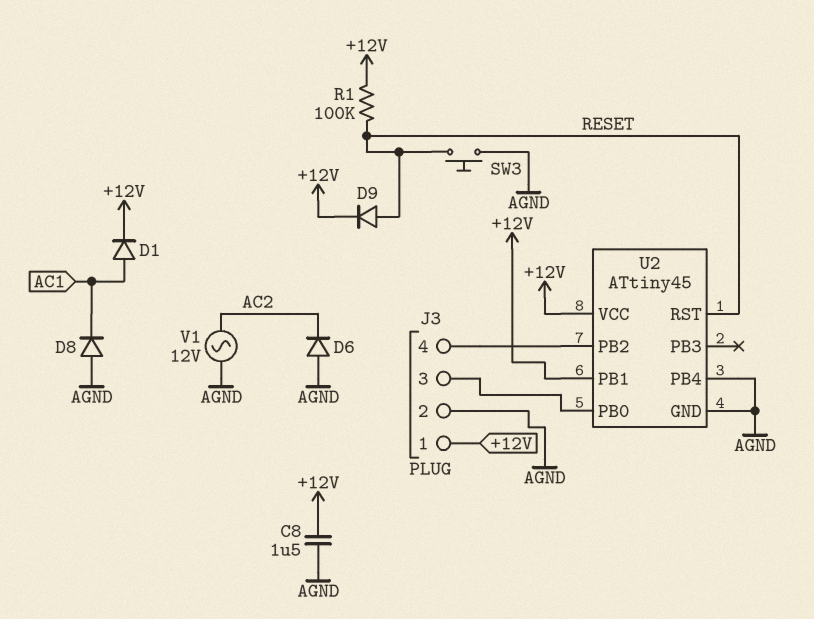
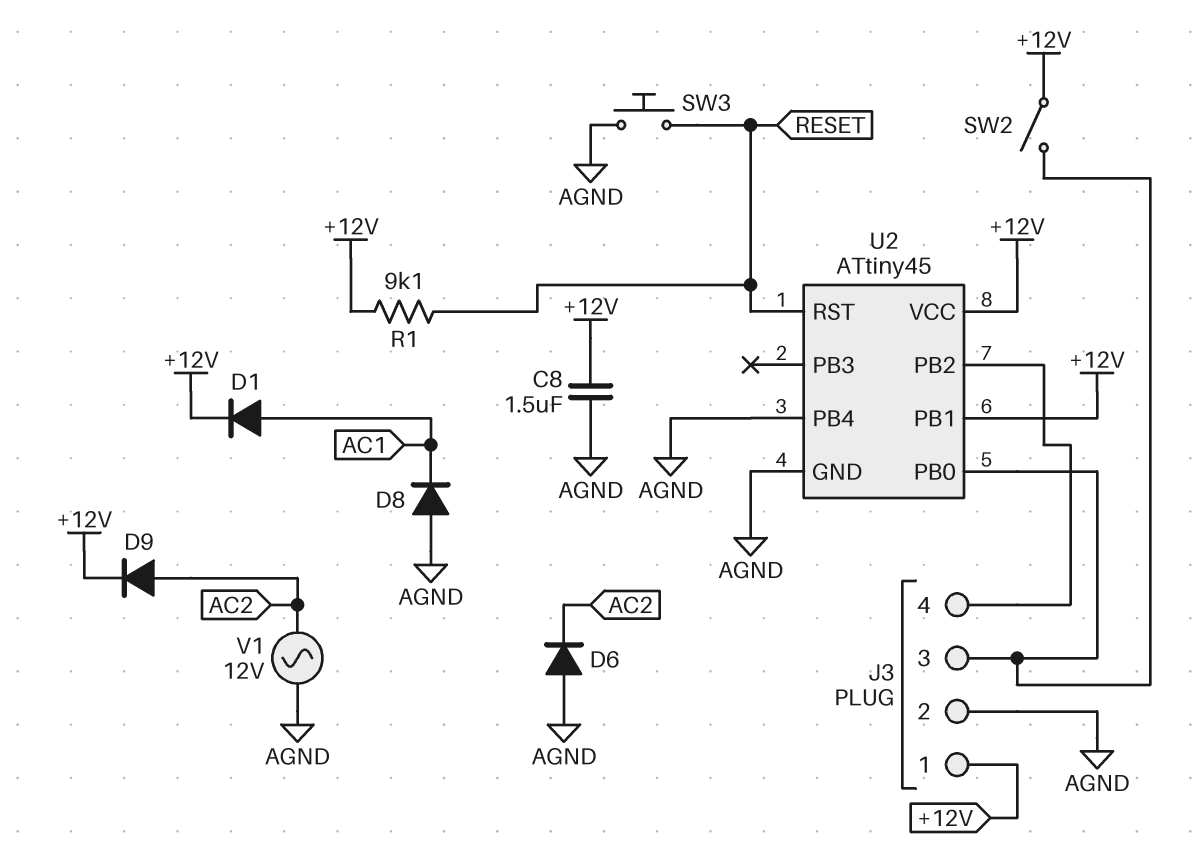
D9: diode (A RESET, K +12V) -> diode (A AC2, K +12V)
R1: 100k (+12V, RESET) -> 9.1k (+12V, RESET)
SW2: none -> switch (+12V, J3/3)

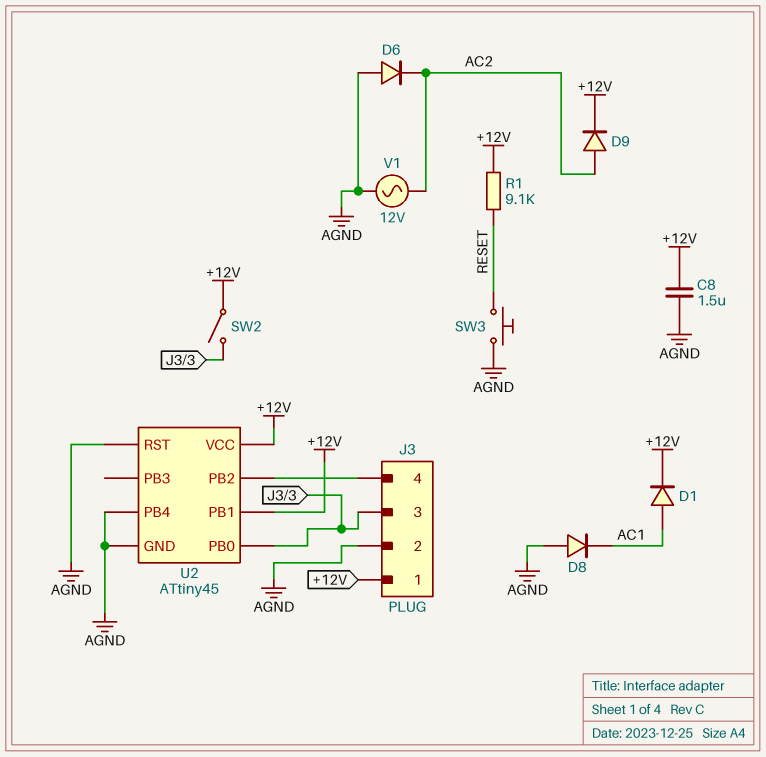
U2 pin RST: RESET -> AGND

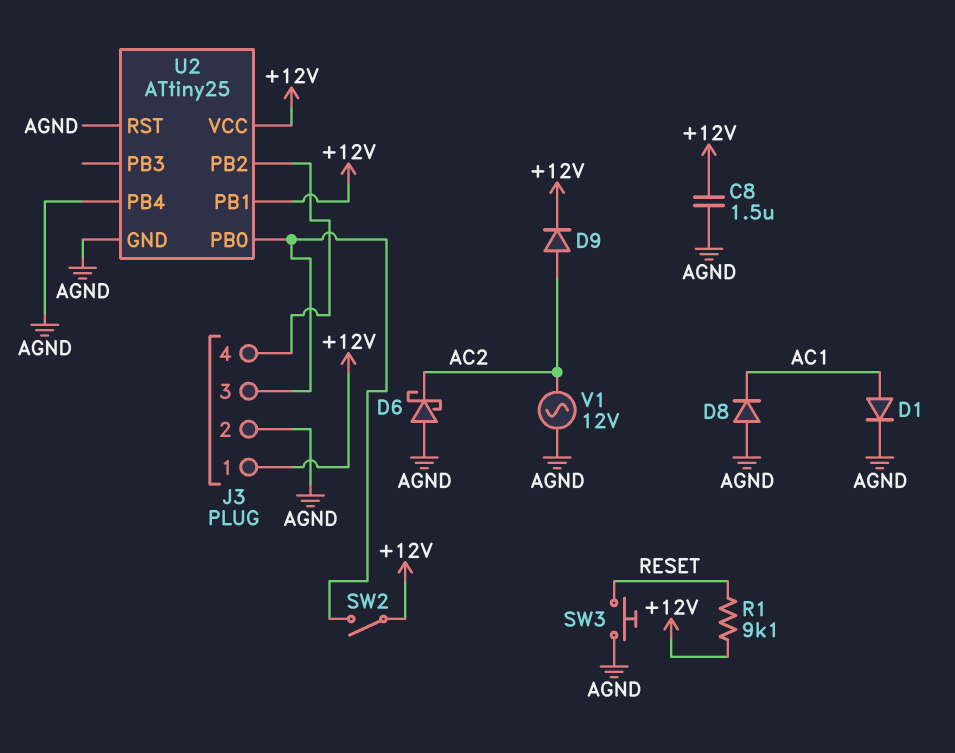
D1: diode (A AC1, K +12V) -> diode (A AC1, K AGND)
D6: diode (A AGND, K AC2) -> schottky (A AGND, K AC2)
U2: ATtiny45 -> ATtiny25

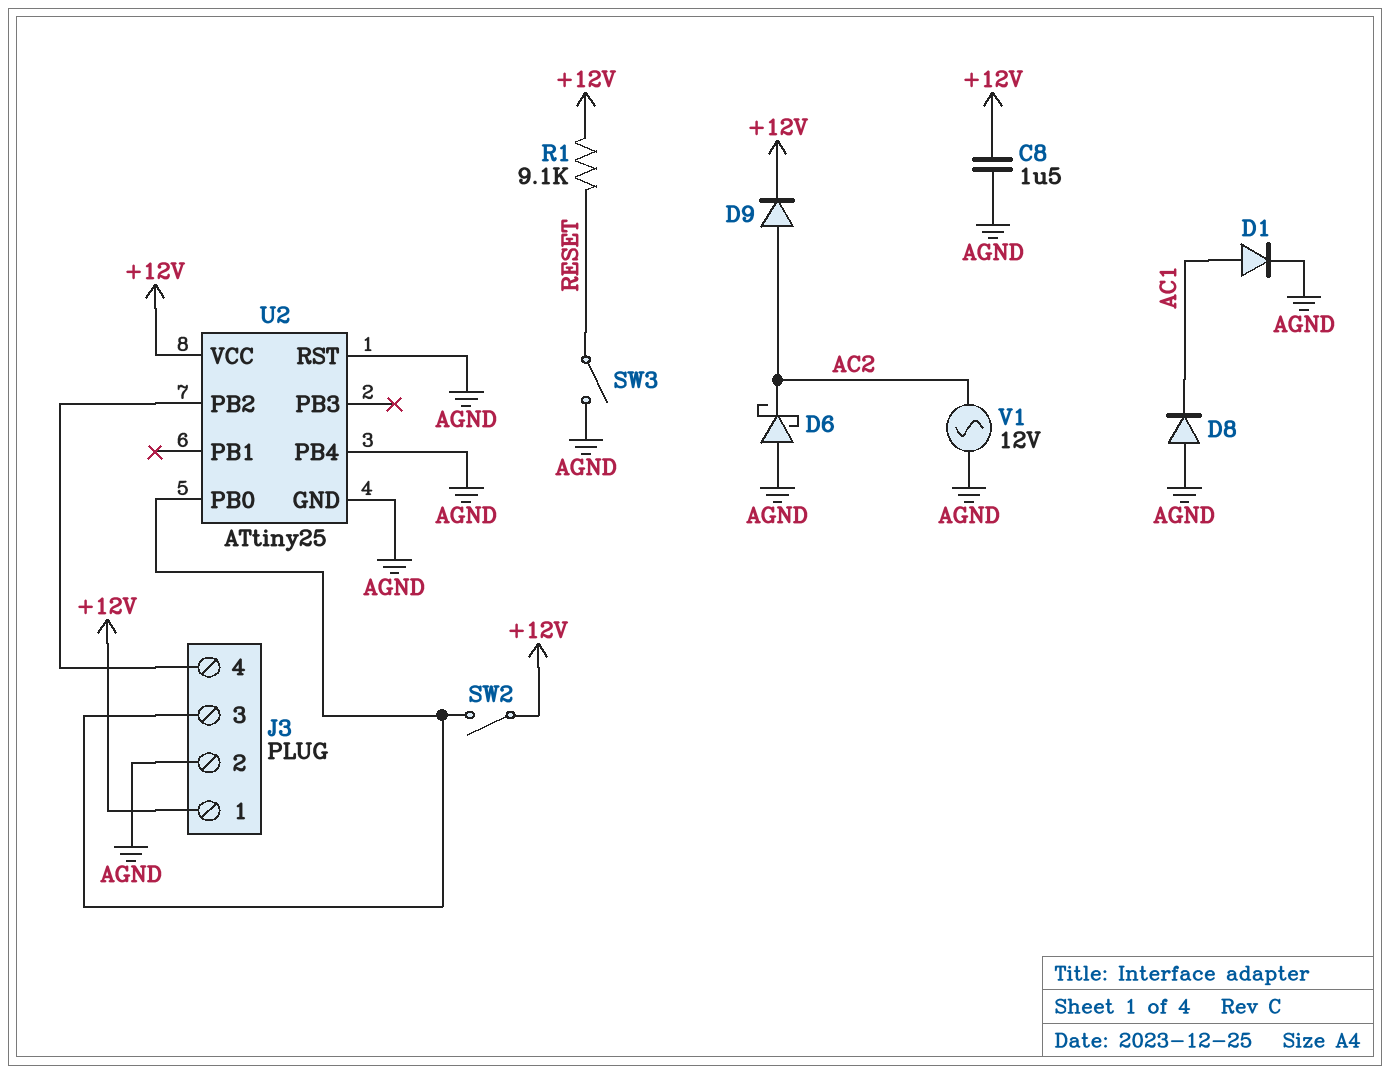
SW3: button (AGND, RESET) -> switch (AGND, RESET)
U2 pin PB1: +12V -> none

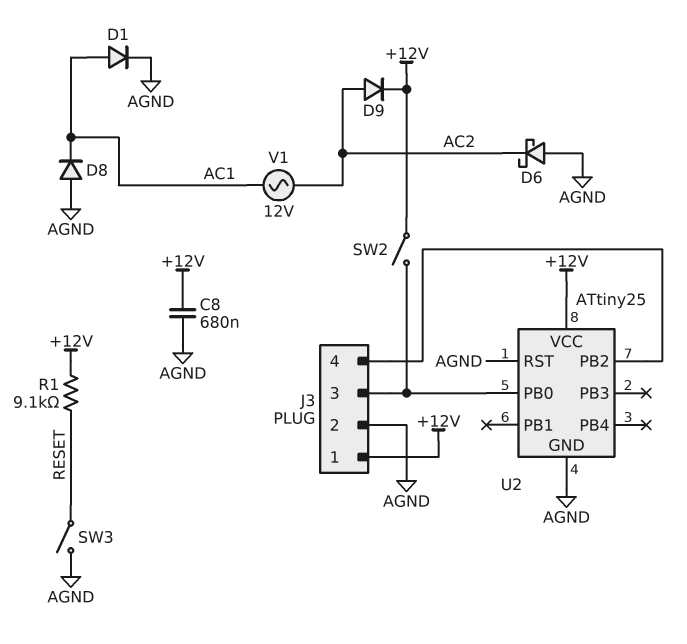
C8: 1.5uF (+12V, AGND) -> 680nF (+12V, AGND)
U2 pin PB4: AGND -> none
V1: AC 12V (AC2, AGND) -> AC 12V (AC1, AC2)

